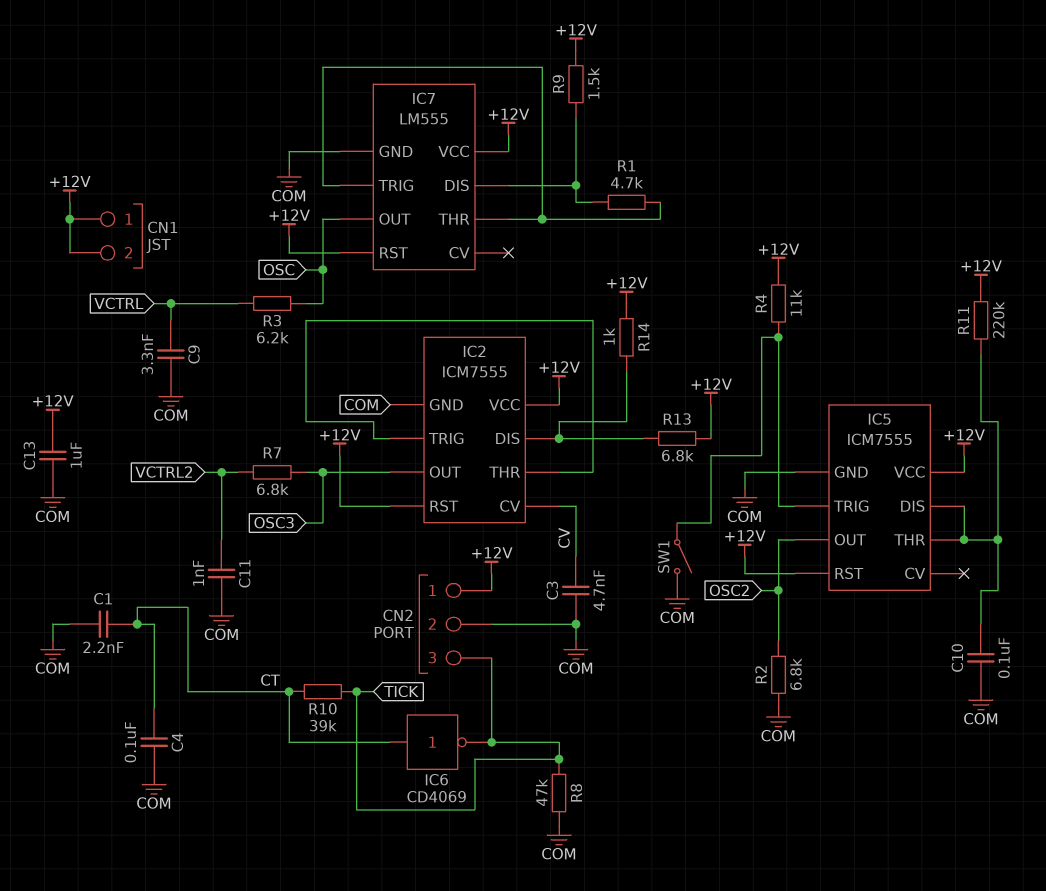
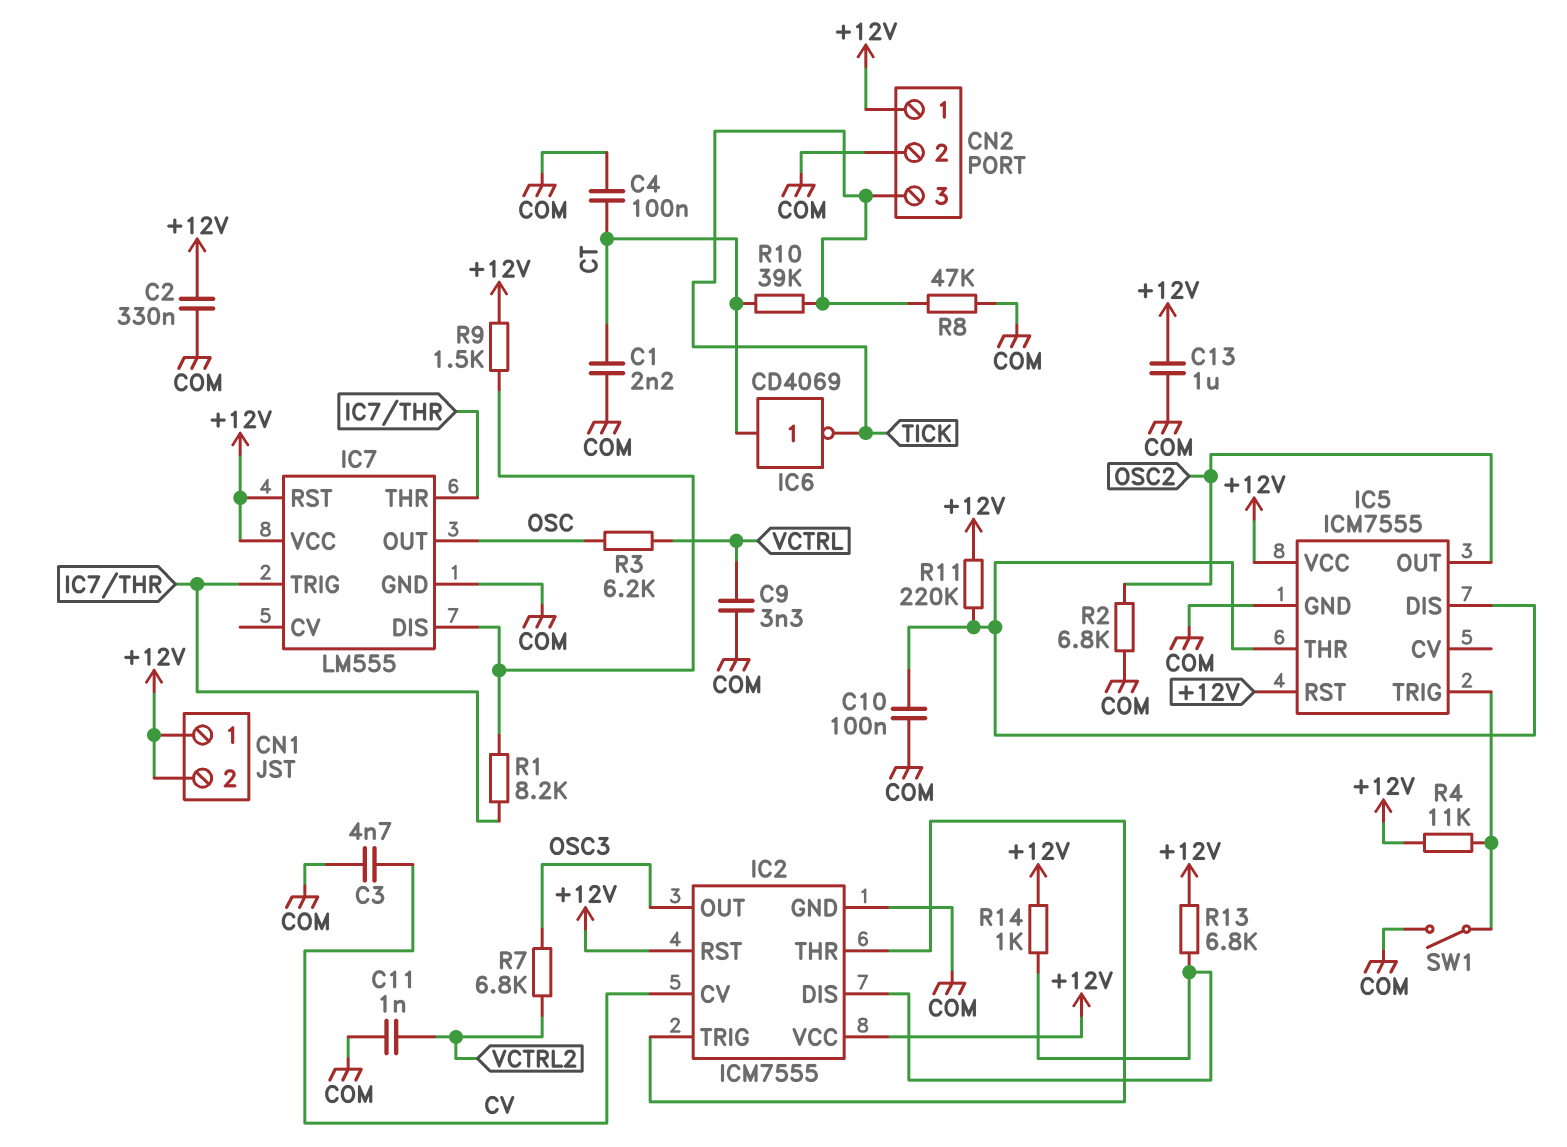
C2: none -> 330nF (+12V, COM)
R1: 4.7k (IC7/DIS, IC7/THR) -> 8.2k (IC7/DIS, IC7/THR)

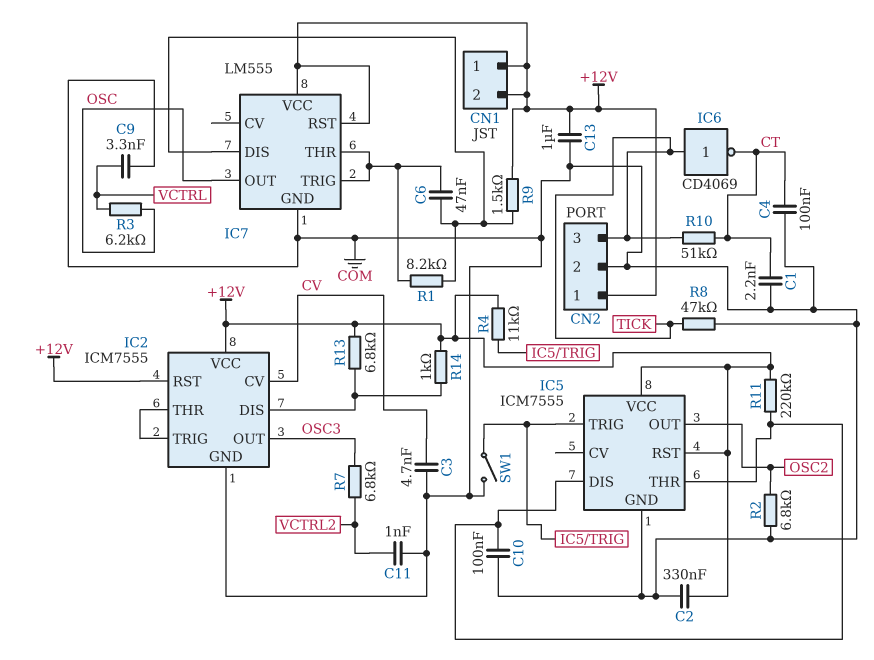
C6: none -> 47nF (IC7/DIS, IC7/THR)
IC6: NOT CD4069 (in CT, out TICK) -> NOT CD4069 (in TICK, out CT)
R10: 39k (CT, TICK) -> 51k (CT, TICK)

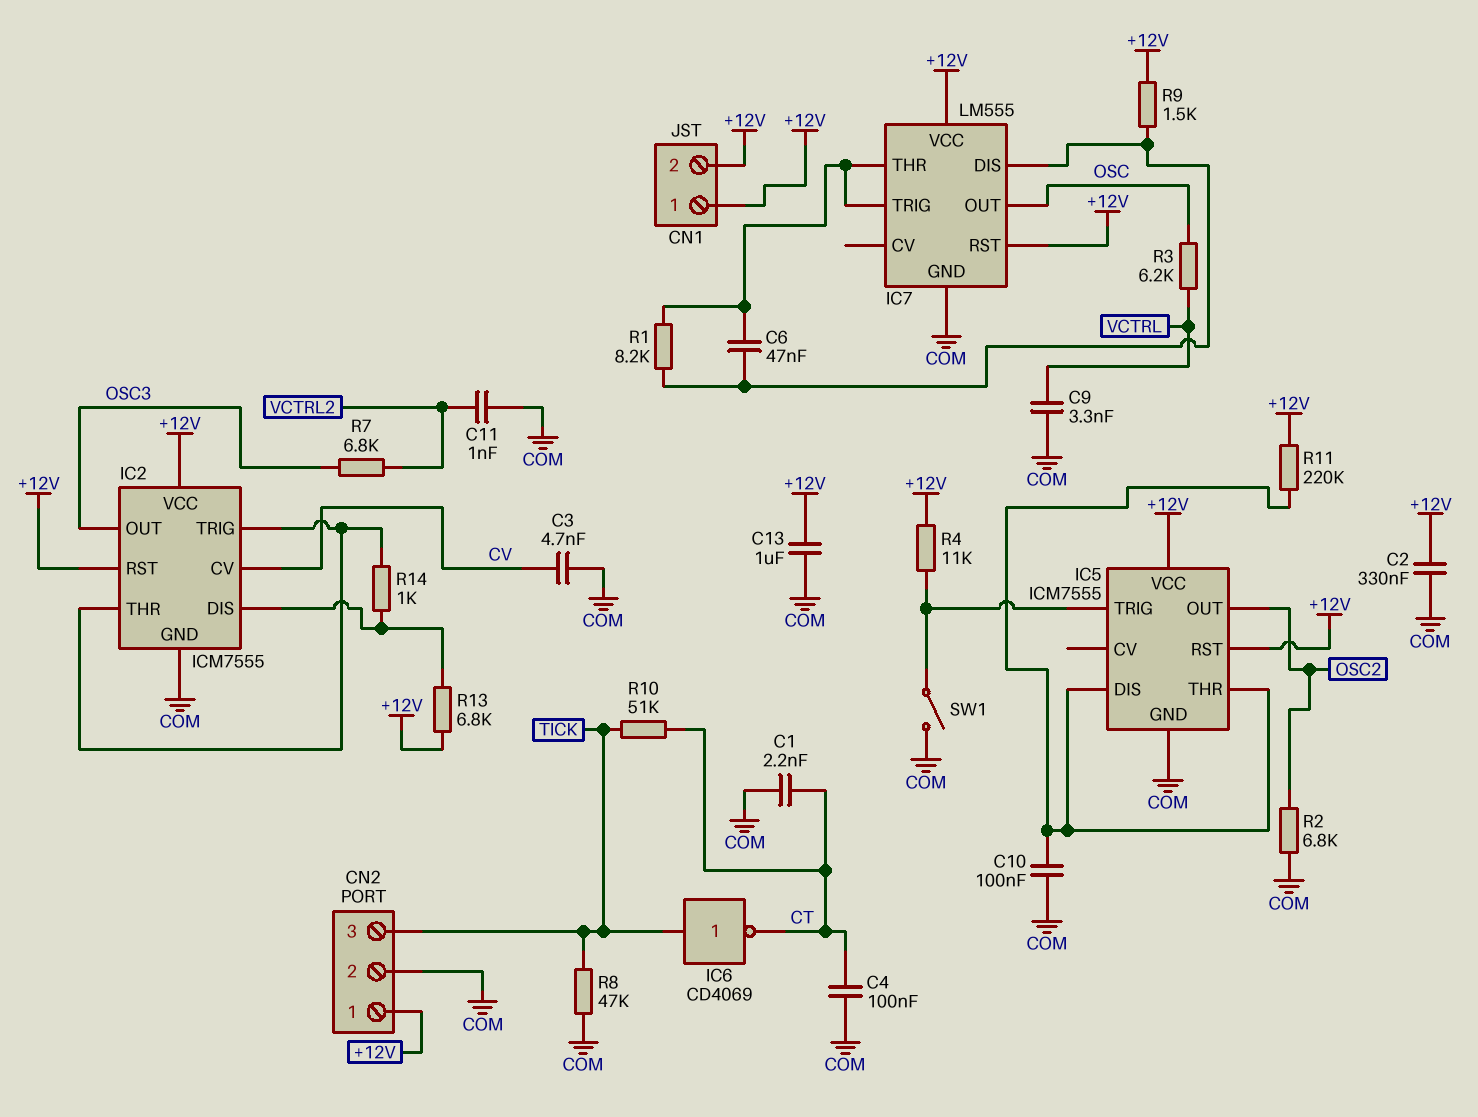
R14: 1k (+12V, IC2/DIS) -> 1k (IC2/DIS, IC2/THR)

